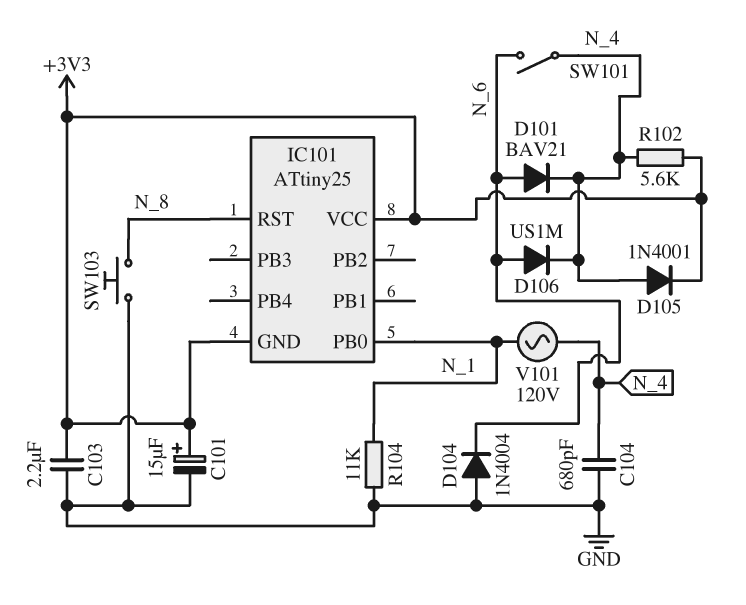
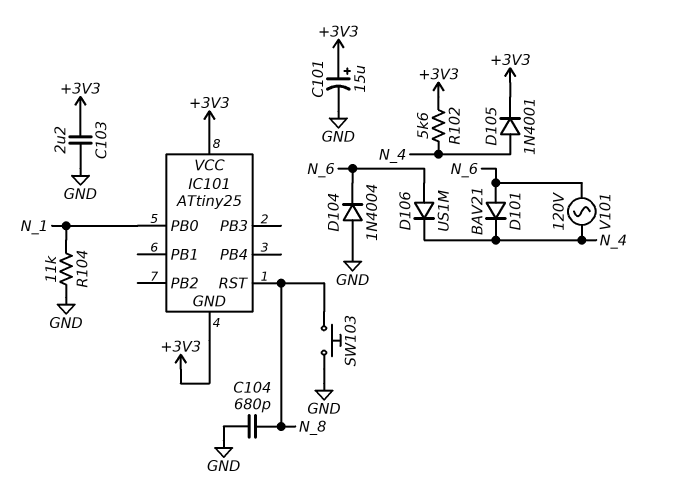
C104: 680pF (GND, N_4) -> 680pF (GND, N_8)
SW101: switch (N_4, N_6) -> none
V101: AC 120V (N_1, N_4) -> AC 120V (N_4, N_6)

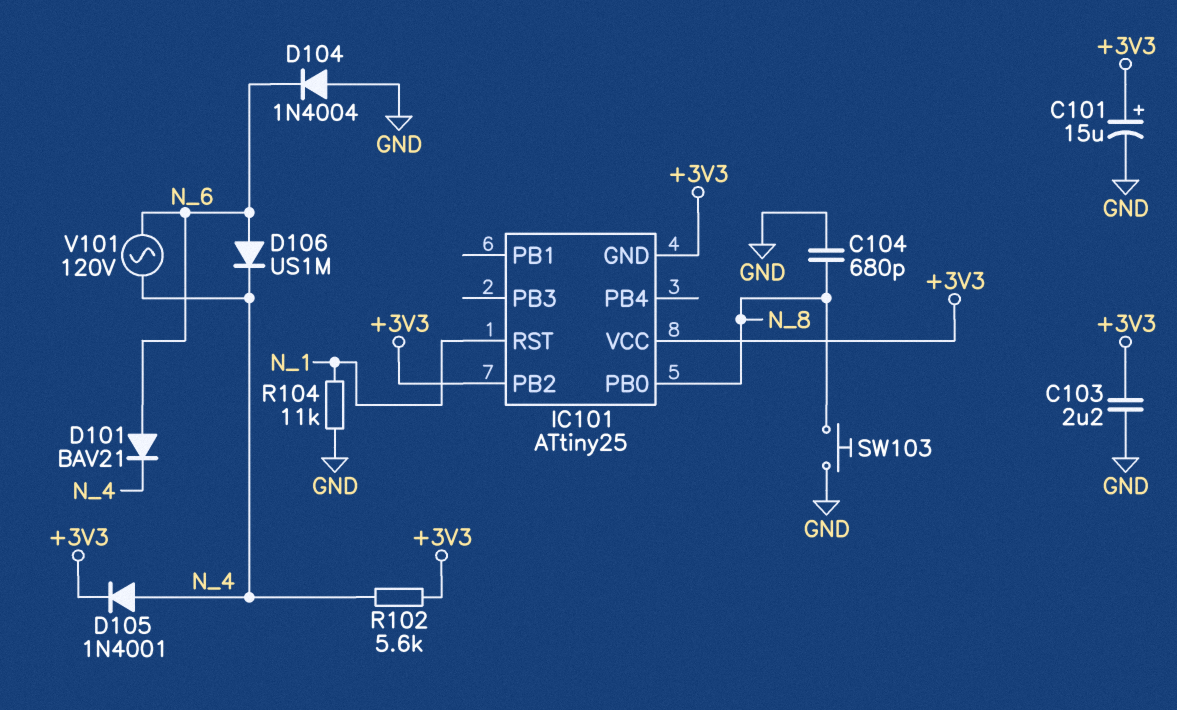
IC101 pin PB0: N_1 -> N_8
IC101 pin PB2: none -> +3V3
IC101 pin RST: N_8 -> N_1

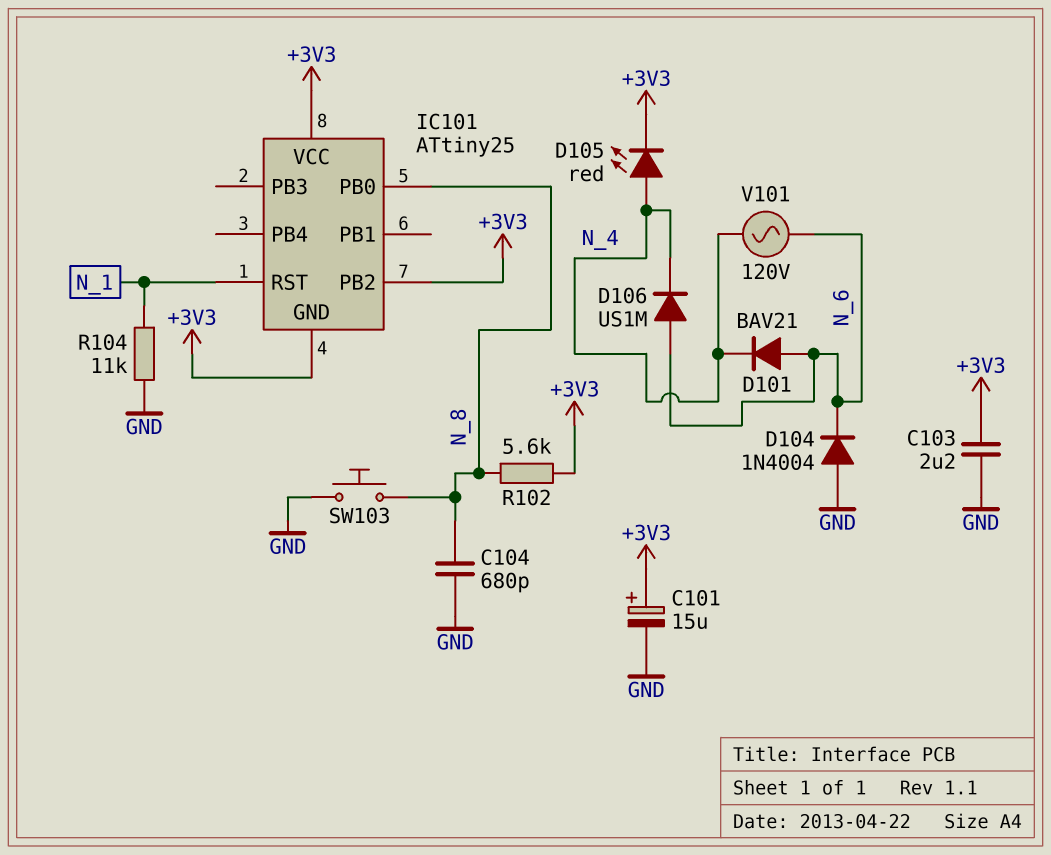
D105: diode 1N4001 (A N_4, K +3V3) -> LED red (A N_4, K +3V3)
R102: 5.6k (+3V3, N_4) -> 5.6k (+3V3, N_8)

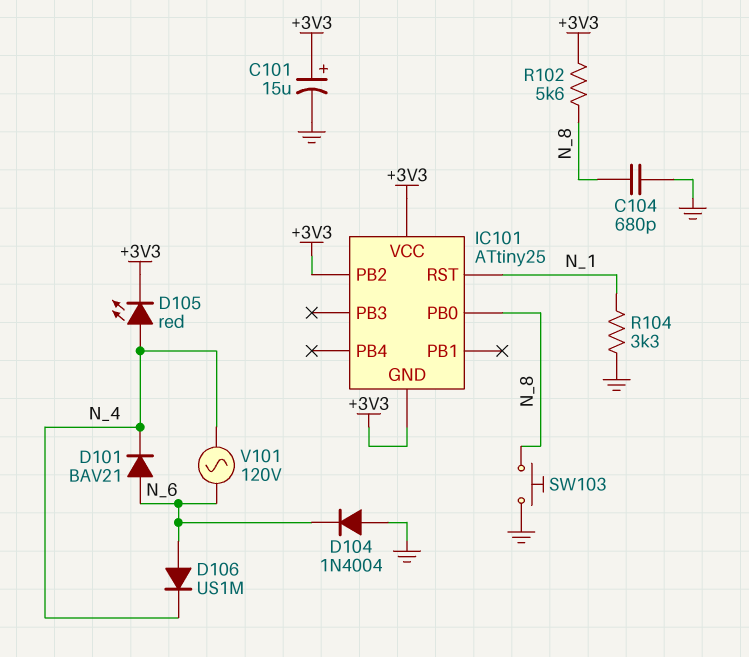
C103: 2.2uF (+3V3, GND) -> none
R104: 11k (GND, N_1) -> 3.3k (GND, N_1)

